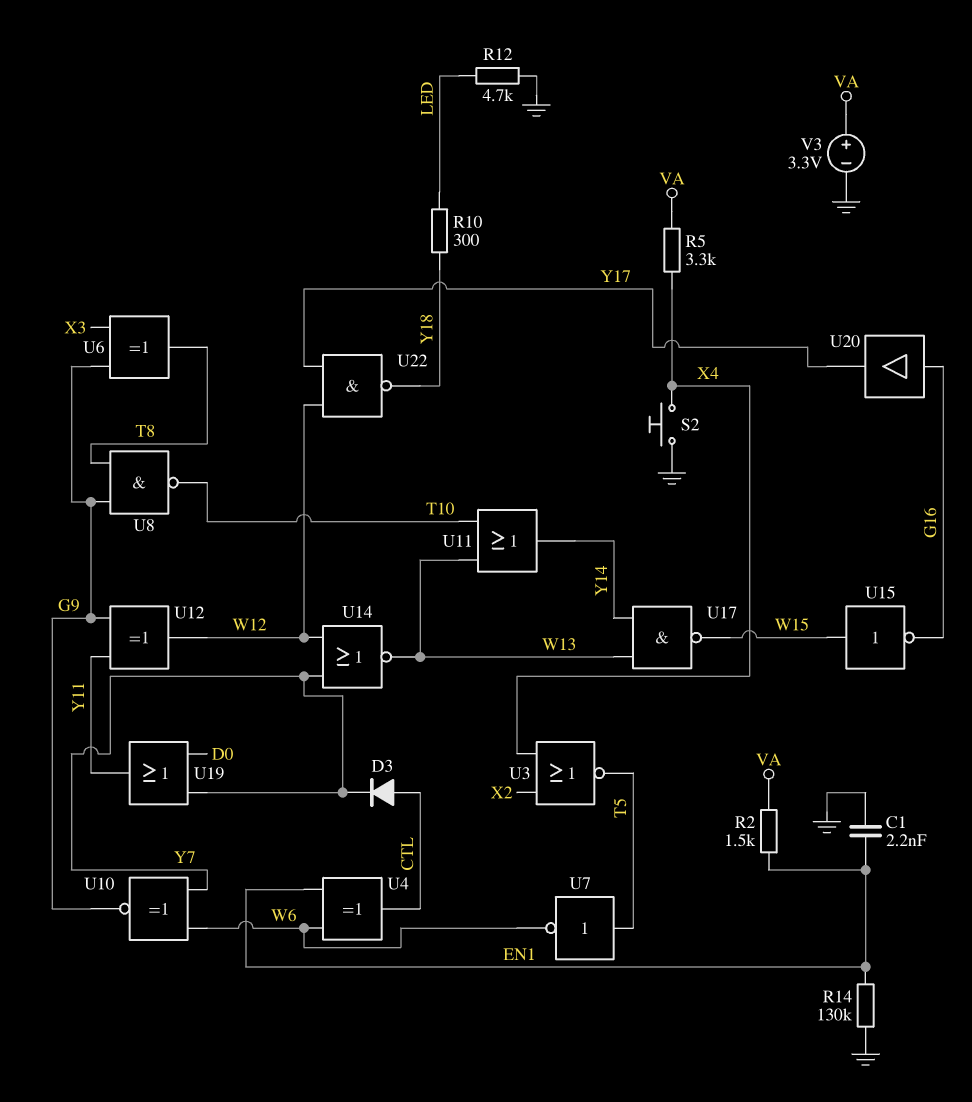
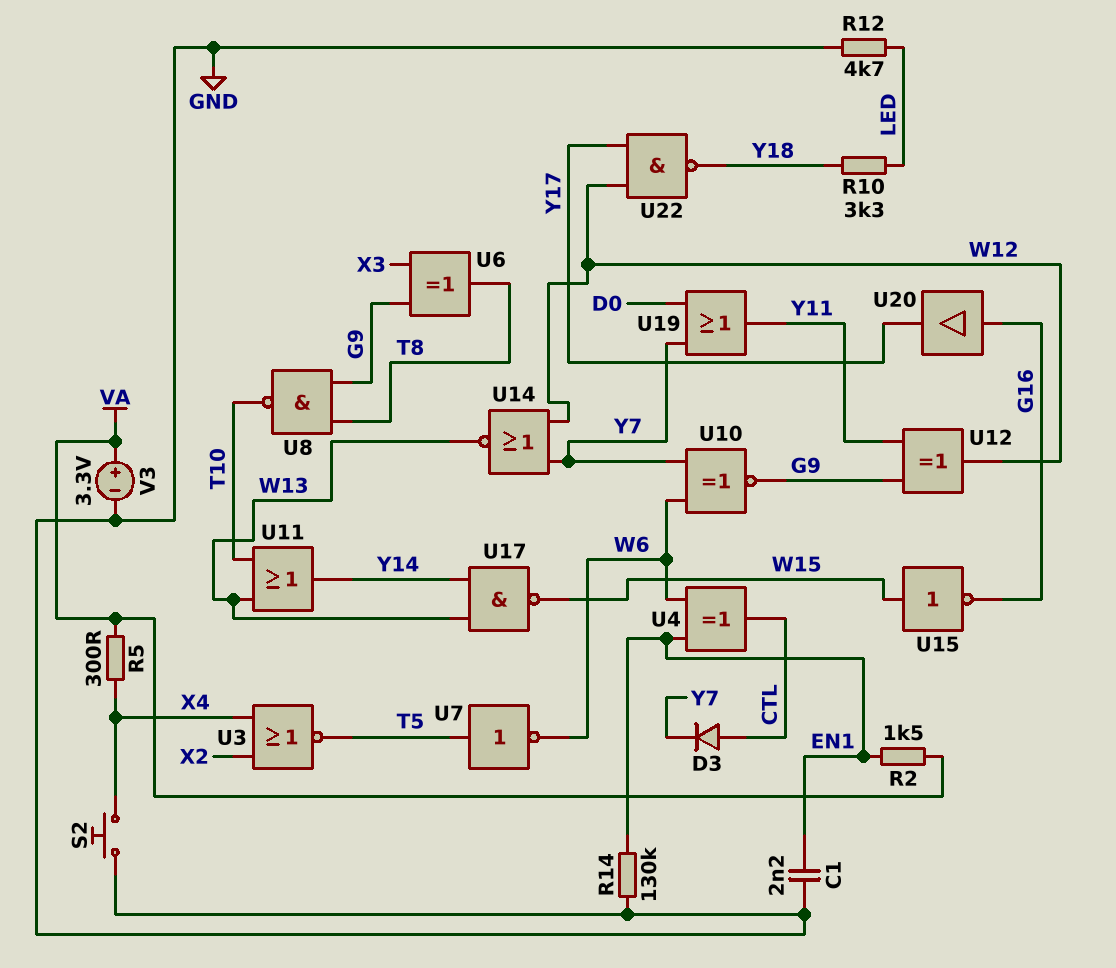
R5: 3.3k (VA, X4) -> 300 (VA, X4)
R10: 300 (LED, Y18) -> 3.3k (LED, Y18)

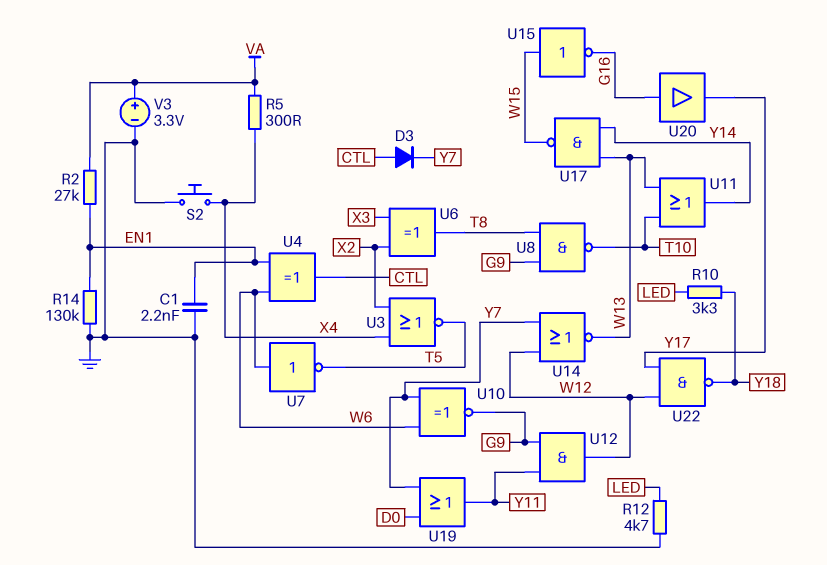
R2: 1.5k (EN1, VA) -> 27k (EN1, VA)
U6: XOR (in G9, in X3, out T8) -> XOR (in X2, in X3, out T8)
U7: NOT (in T5, out W6) -> NOT (in W6, out T5)
U12: XOR (in G9, in Y11, out W12) -> AND (in G9, in Y11, out W12)

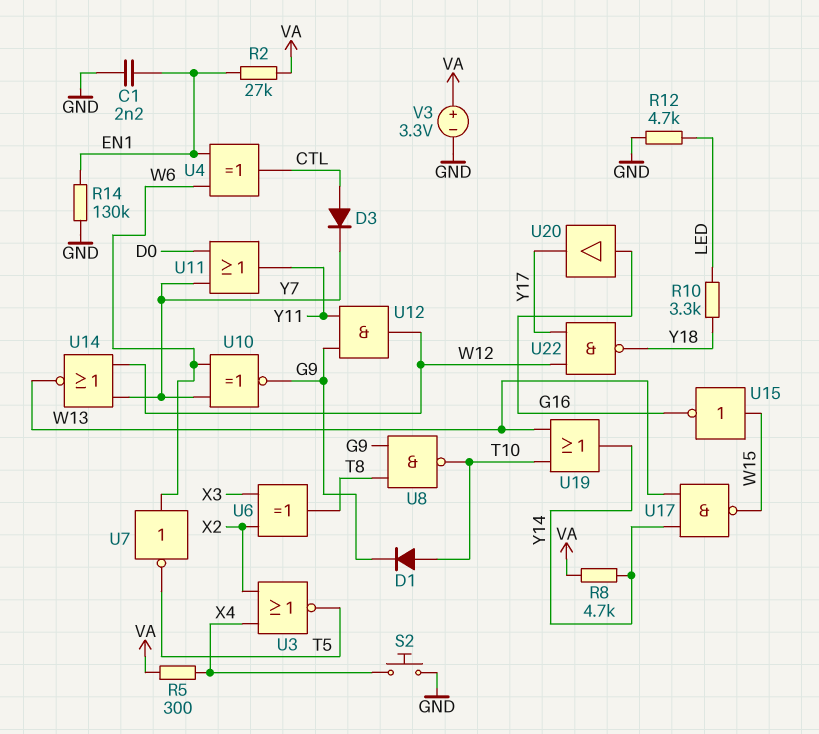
D1: none -> diode (A T10, K G9)
R8: none -> 4.7k (VA, Y14)
U11: OR (in T10, in W13, out Y14) -> OR (in D0, in Y7, out Y11)
U19: OR (in D0, in Y7, out Y11) -> OR (in T10, in W13, out Y14)

